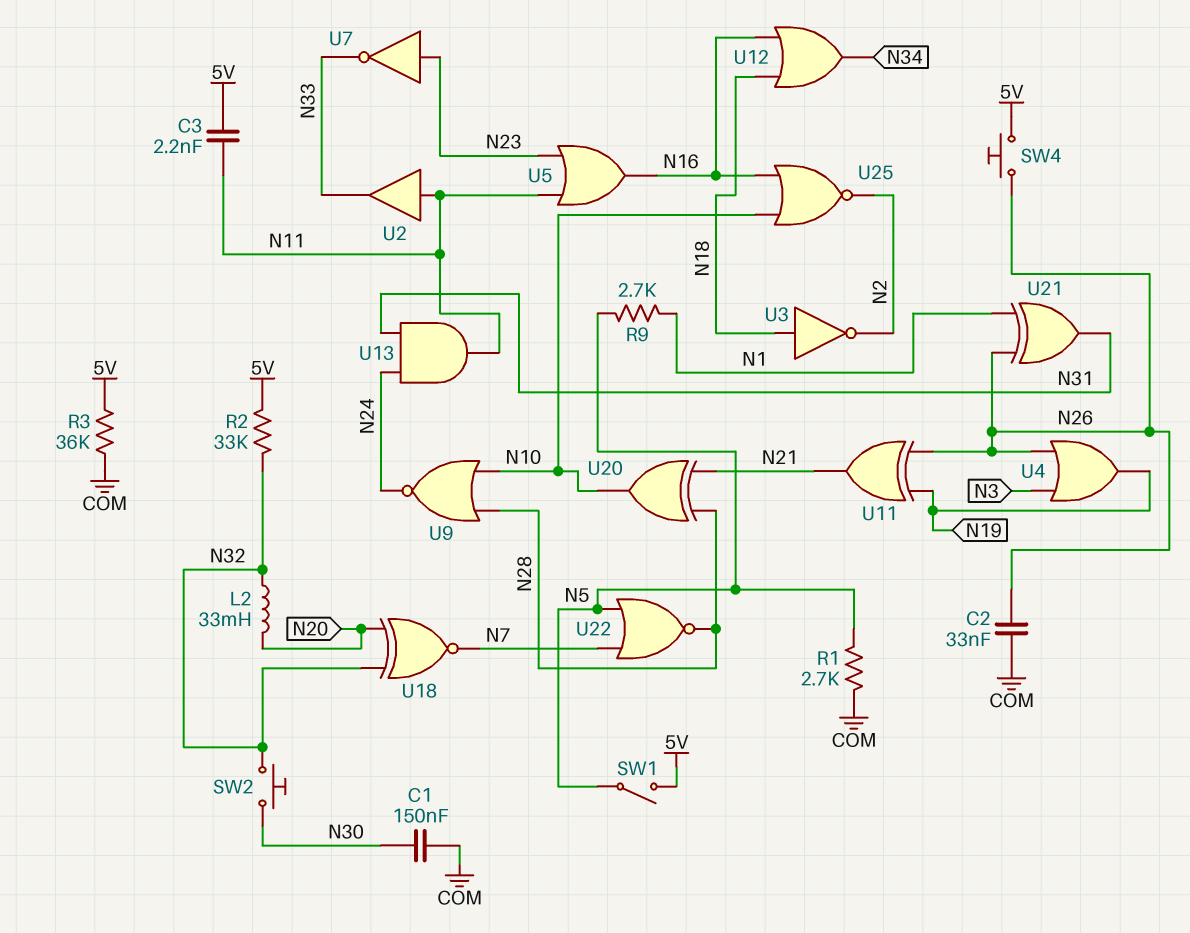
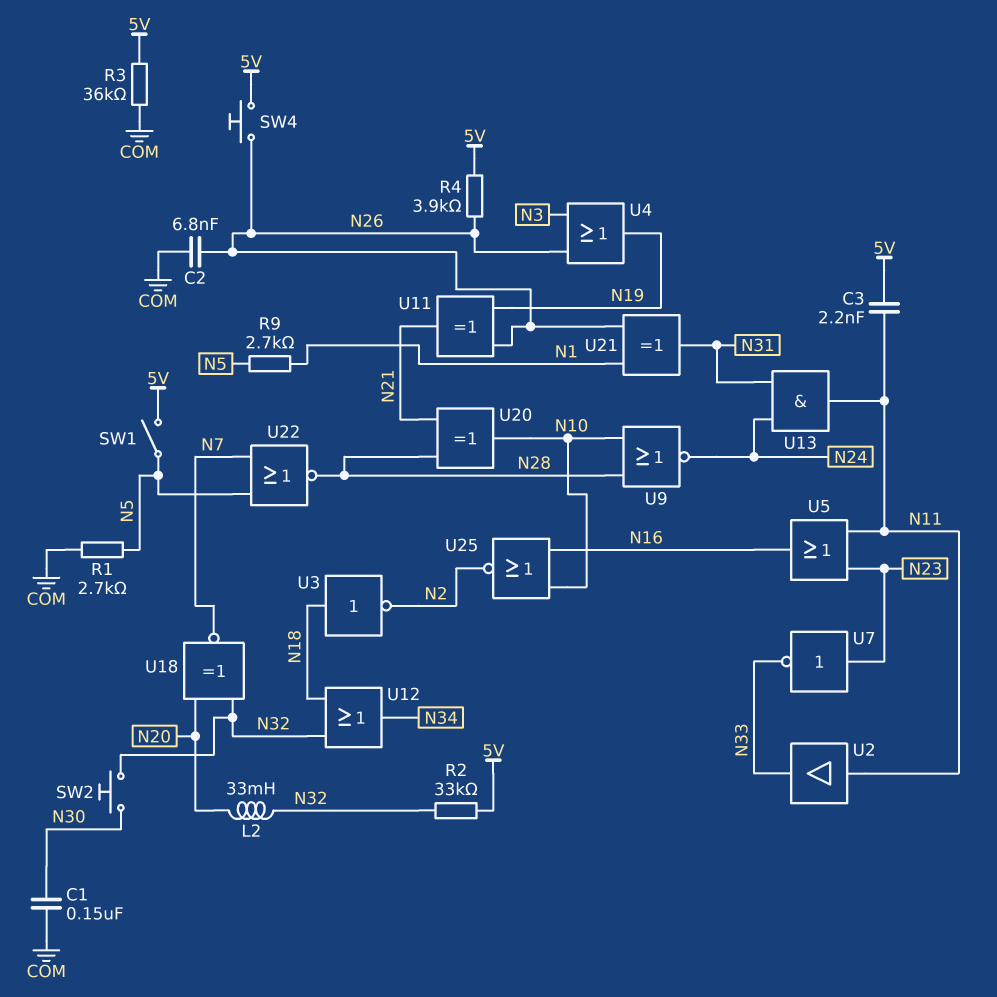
C2: 33nF (COM, N26) -> 6.8nF (COM, N26)
R4: none -> 3.9k (5V, N26)
U12: OR (in N16, in N18, out N34) -> OR (in N18, in N32, out N34)

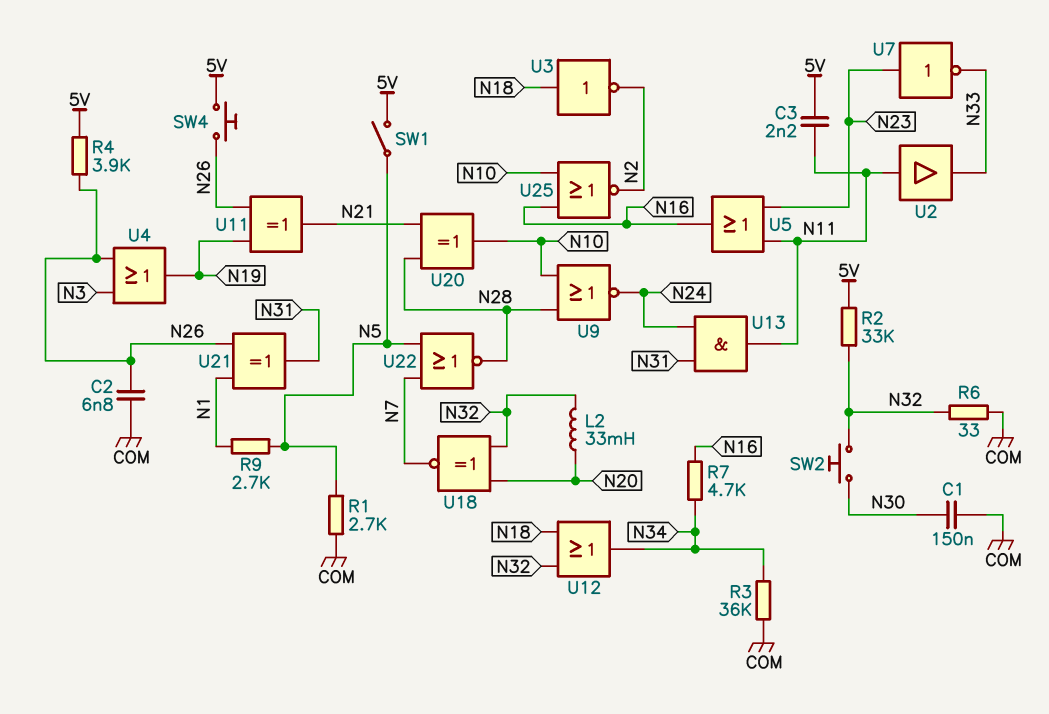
R3: 36k (5V, COM) -> 36k (COM, N34)
R6: none -> 33 (COM, N32)
R7: none -> 4.7k (N16, N34)

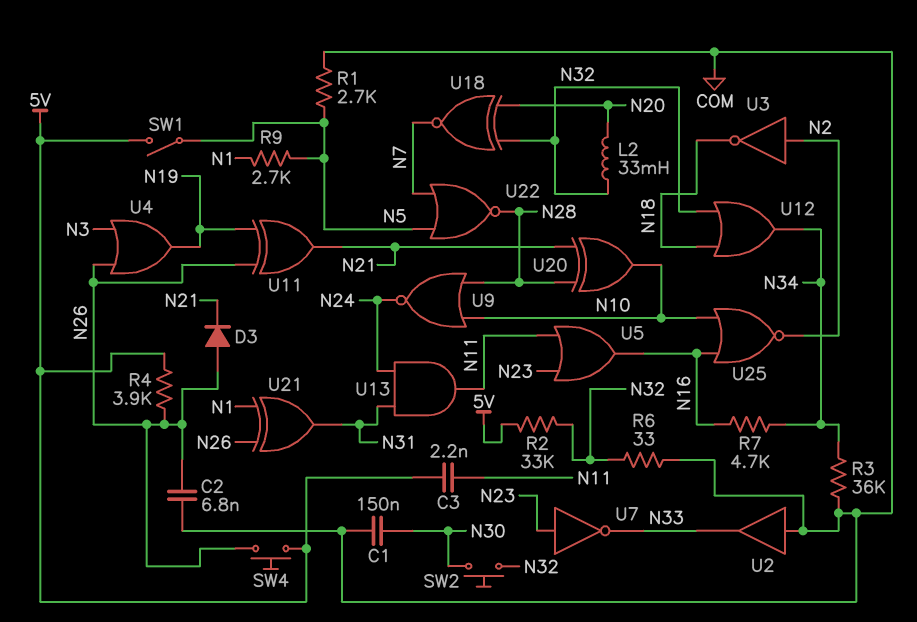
D3: none -> diode (A N26, K N21)
U2: buffer (in N11, out N33) -> buffer (in COM, out N33)
U3: NOT (in N18, out N2) -> NOT (in N2, out N18)

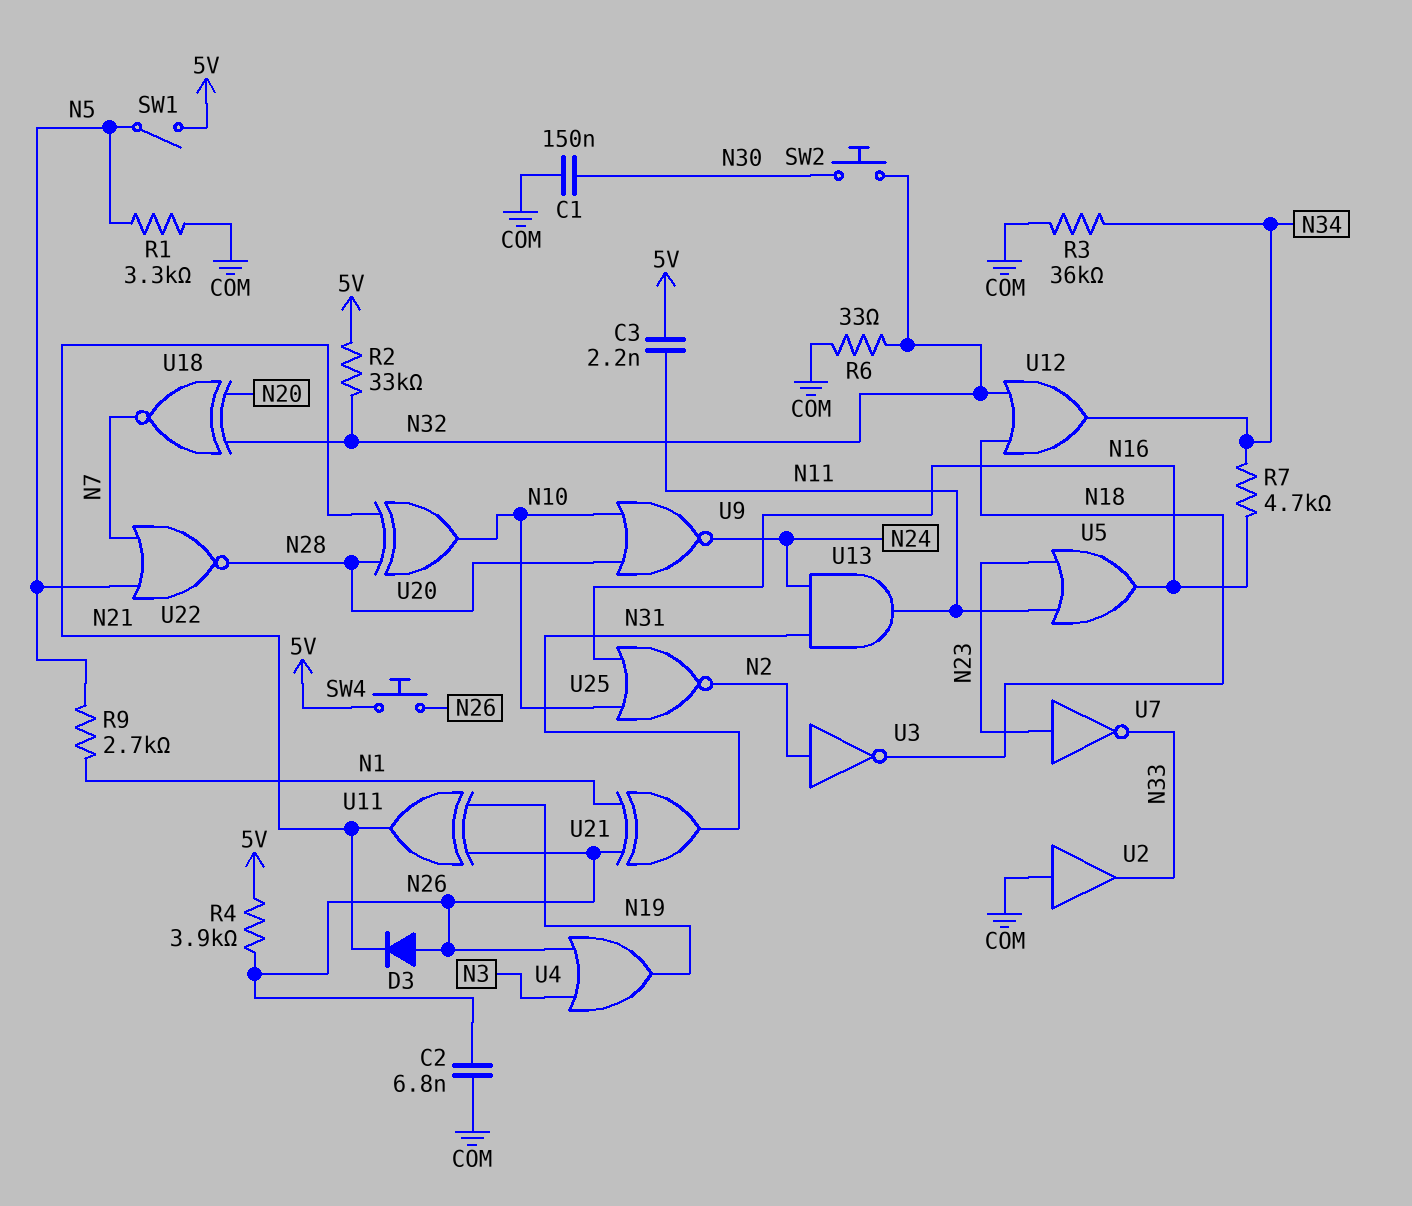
L2: 33mH (N20, N32) -> none
R1: 2.7k (COM, N5) -> 3.3k (COM, N5)

